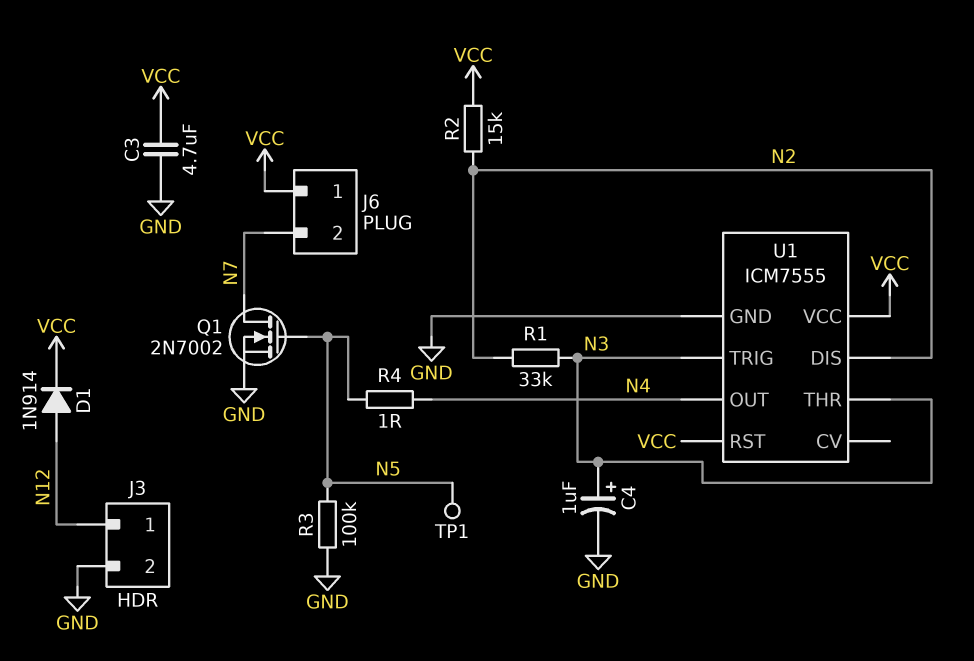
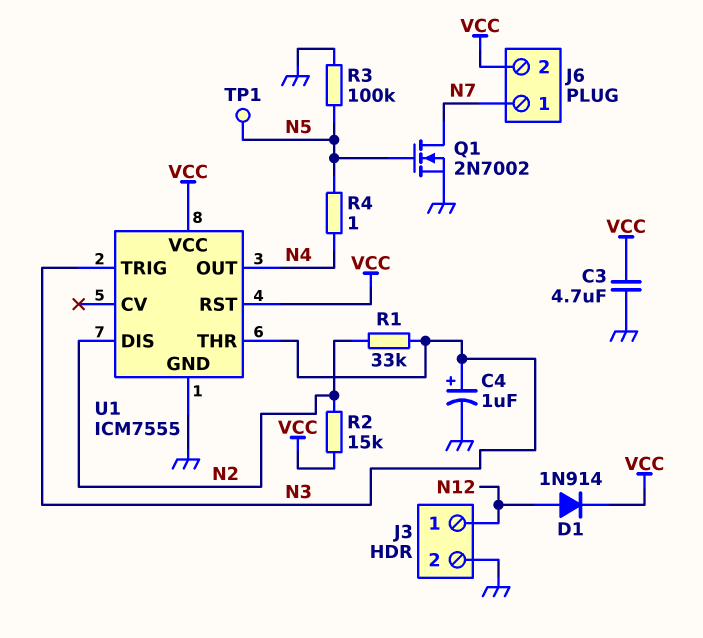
J6 pin 1: VCC -> N7
J6 pin 2: N7 -> VCC

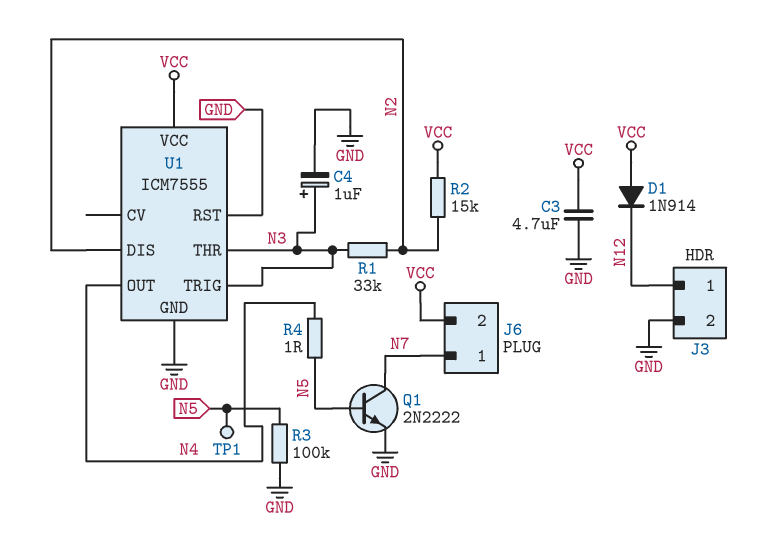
D1: diode 1N914 (A N12, K VCC) -> diode 1N914 (A VCC, K N12)
Q1: NMOS 2N7002 (G N5, D N7, S GND) -> NPN 2N2222 (B N5, C N7, E GND)
U1 pin RST: VCC -> GND

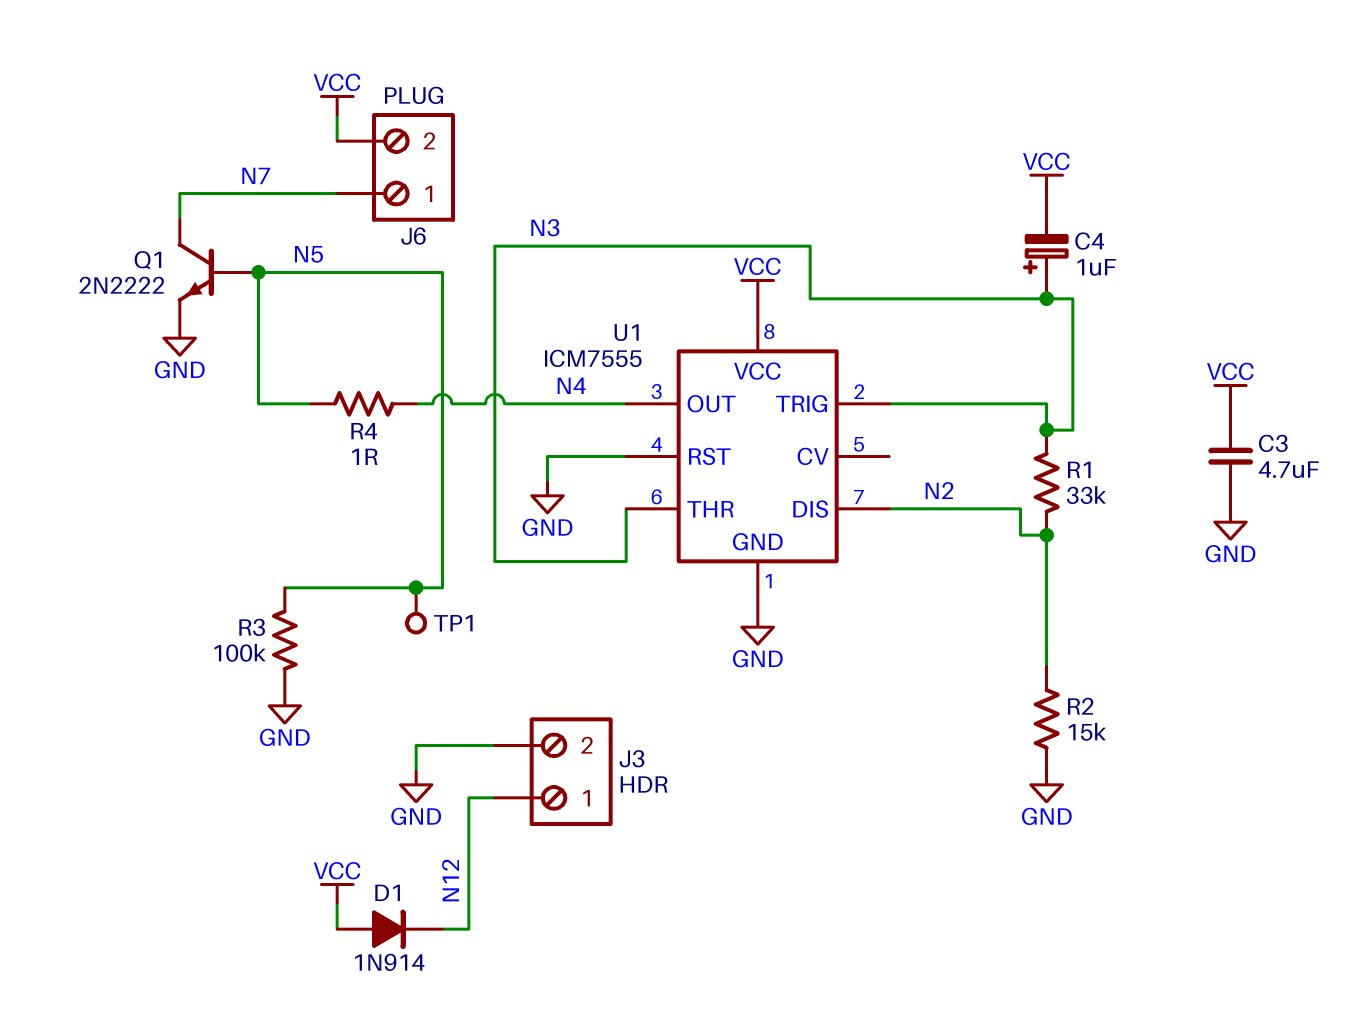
C4: 1uF (plus N3, minus GND) -> 1uF (plus N3, minus VCC)
R2: 15k (N2, VCC) -> 15k (GND, N2)

